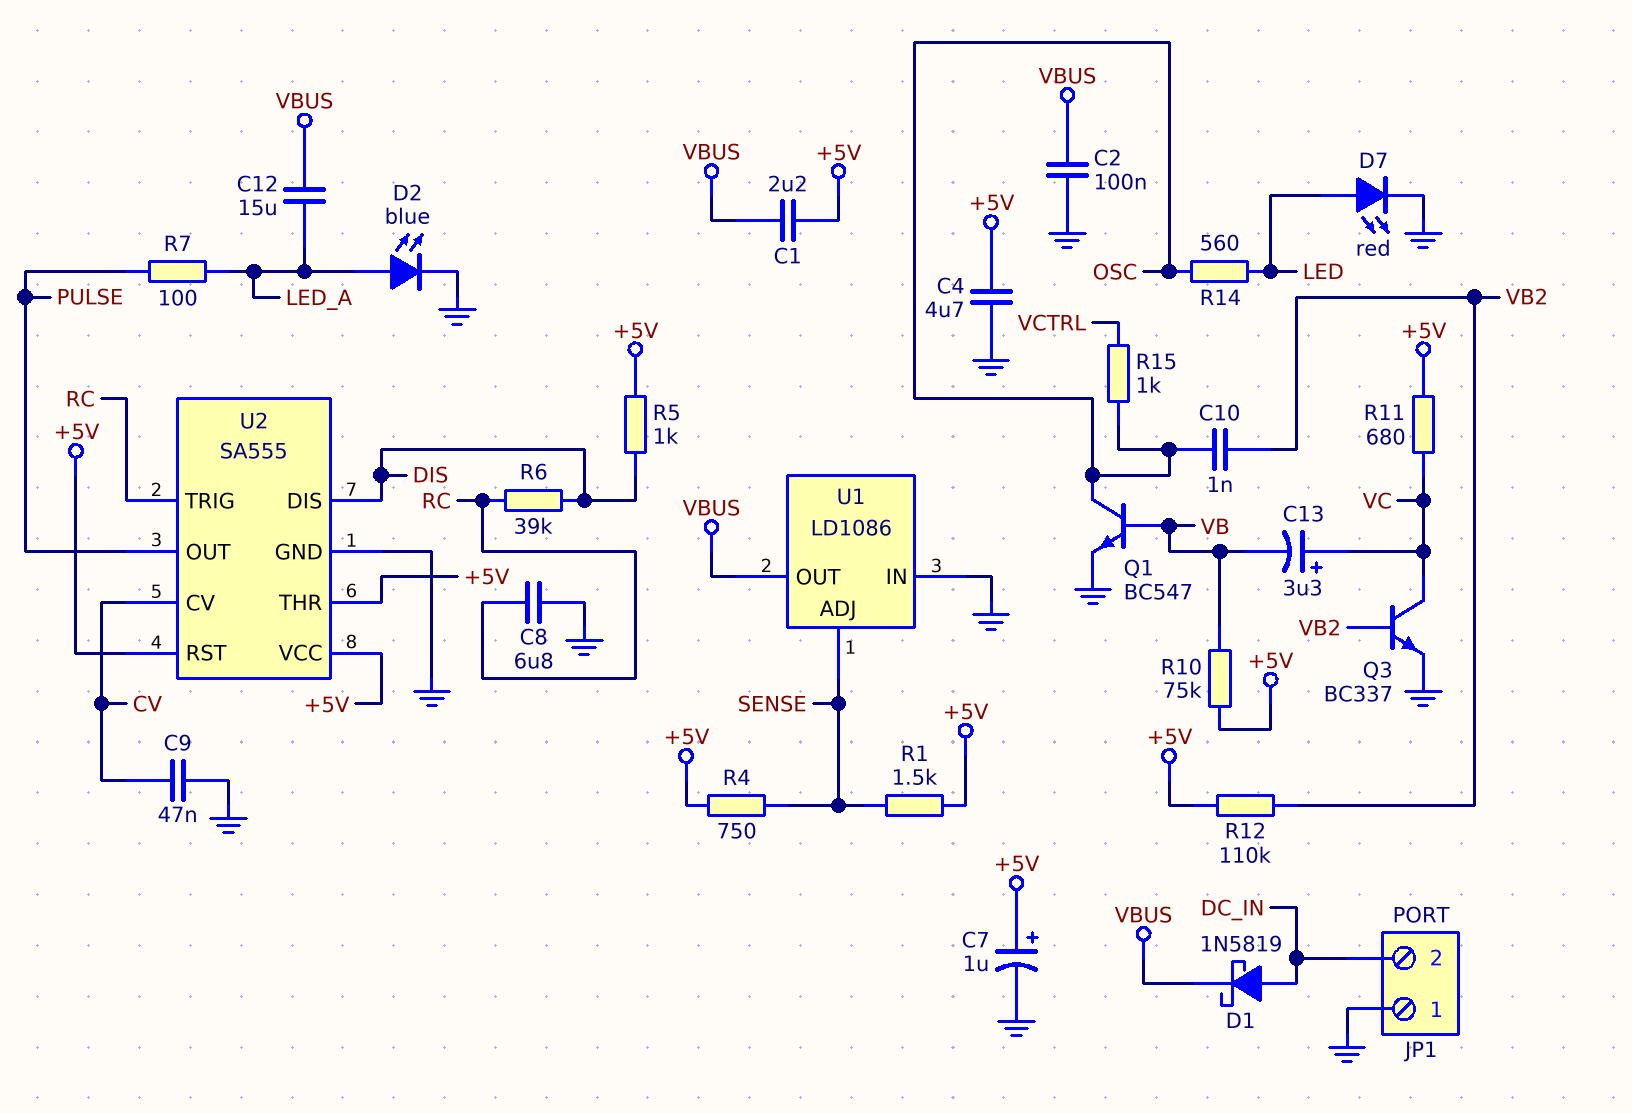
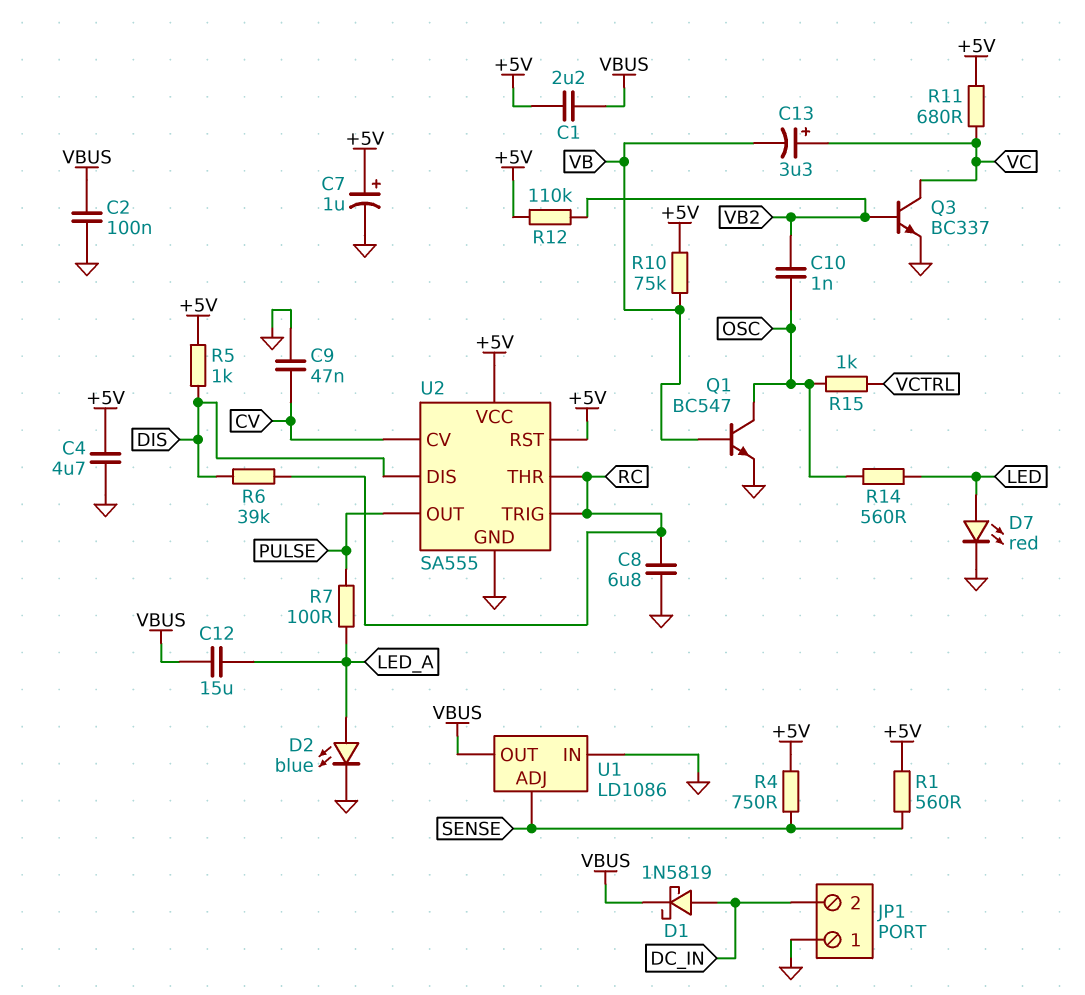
R1: 1.5k (+5V, SENSE) -> 560 (+5V, SENSE)
U2 pin THR: +5V -> RC

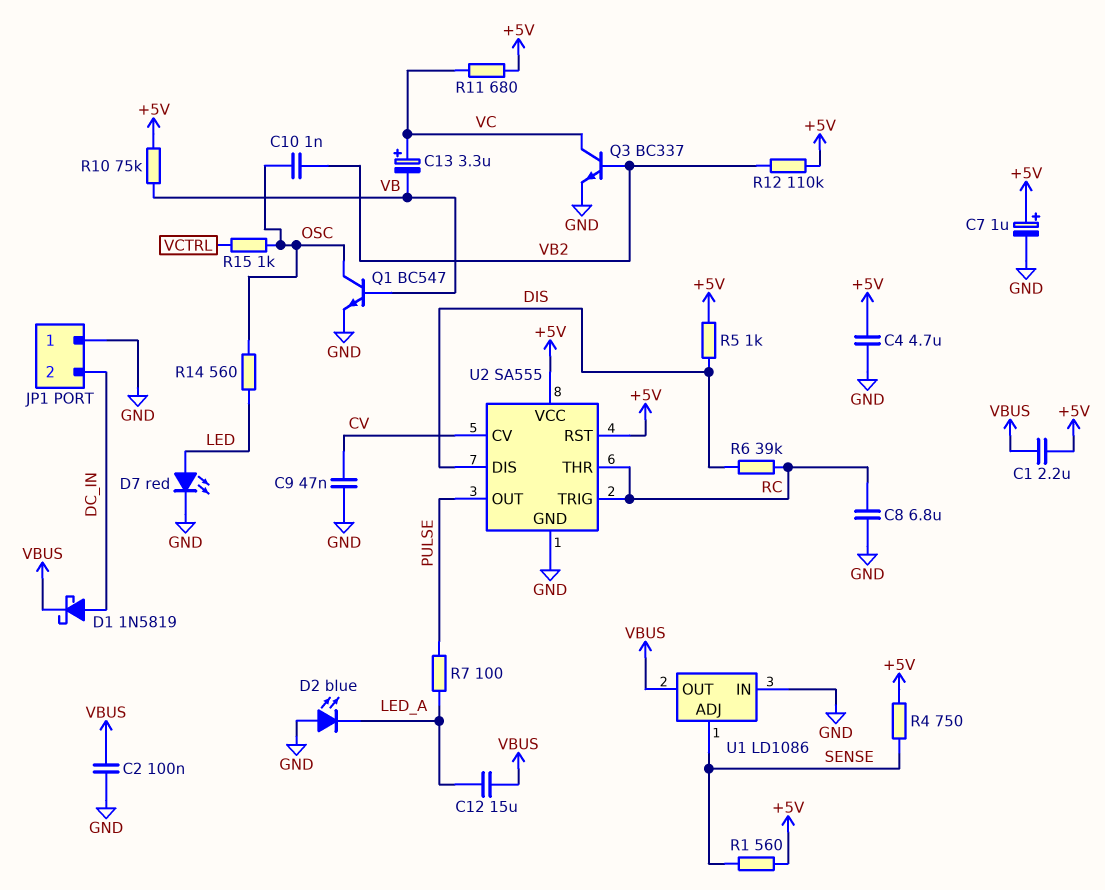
D2: LED blue (A LED_A, K GND) -> LED blue (A GND, K LED_A)

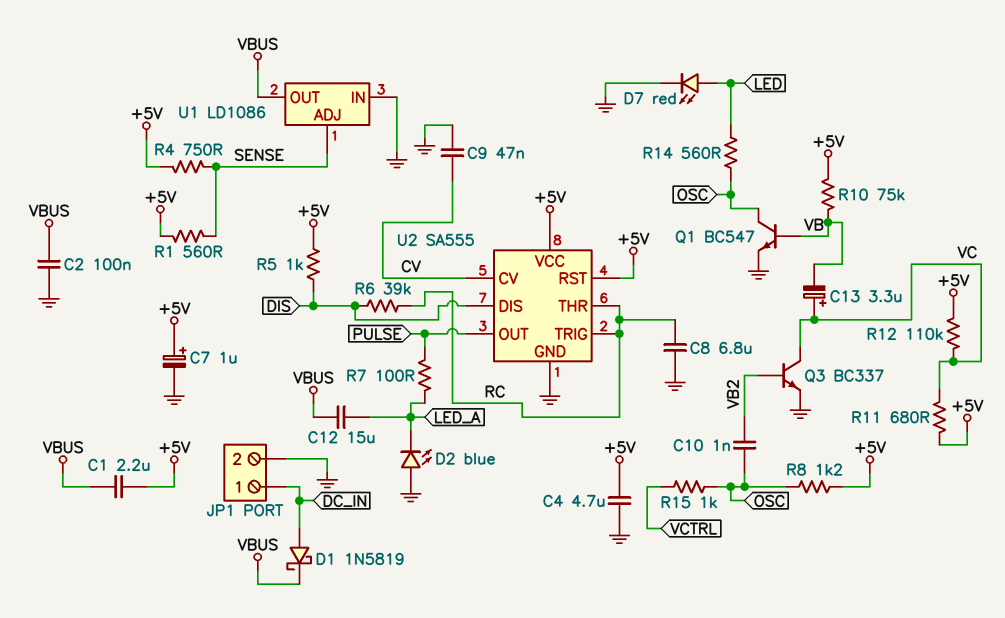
JP1 pin 1: GND -> DC_IN
JP1 pin 2: DC_IN -> GND
R8: none -> 1.2k (+5V, OSC)
R12: 110k (+5V, VB2) -> 110k (+5V, VC)

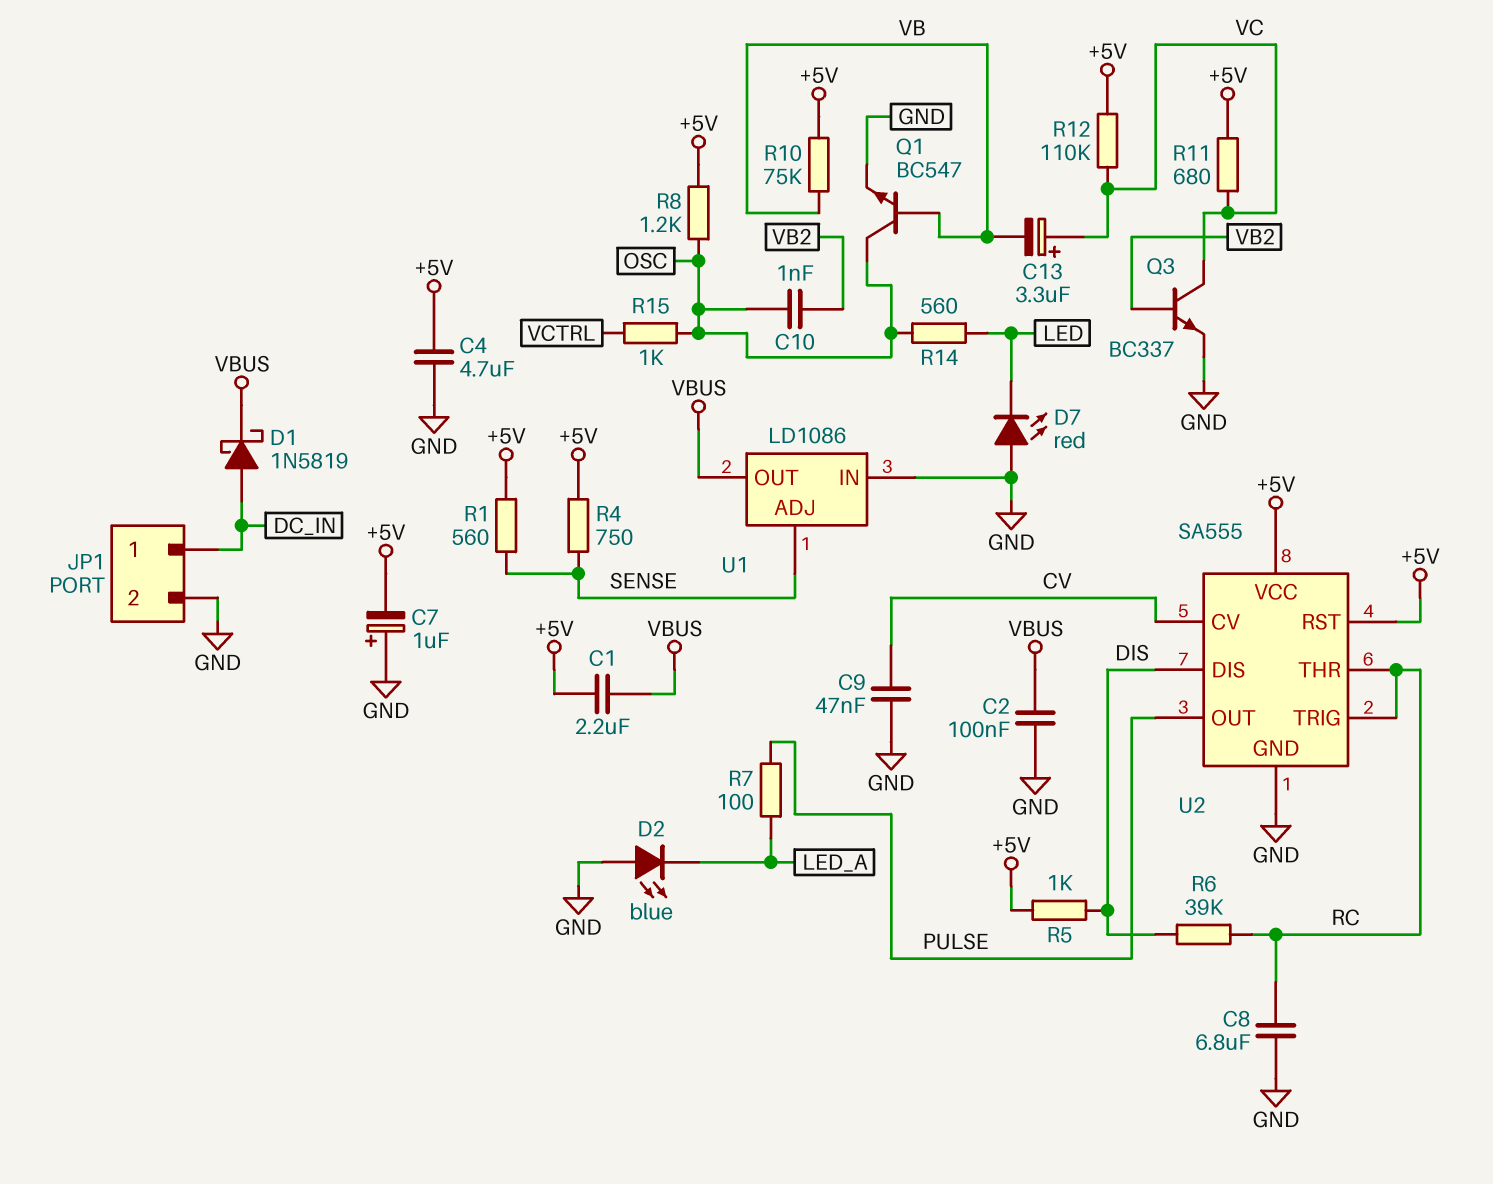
C7: 1uF (plus +5V, minus GND) -> 1uF (plus GND, minus +5V)
C12: 15uF (LED_A, VBUS) -> none
D7: LED red (A LED, K GND) -> LED red (A GND, K LED)

